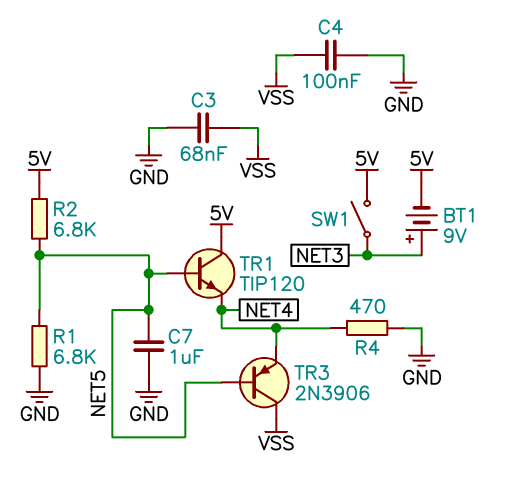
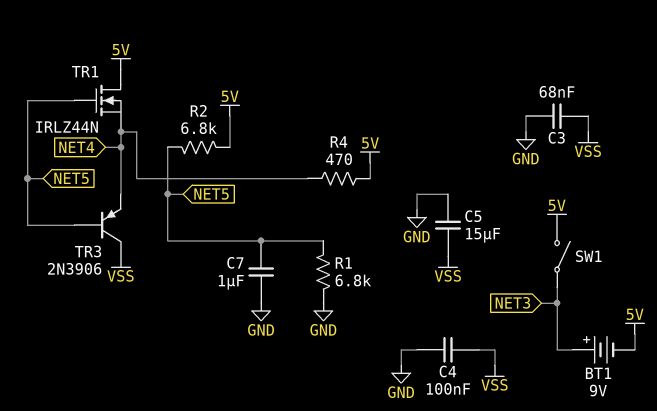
C5: none -> 15uF (GND, VSS)
R4: 470 (GND, NET4) -> 470 (5V, NET4)
TR1: NPN TIP120 (B NET5, C 5V, E NET4) -> NMOS IRLZ44N (G NET5, D 5V, S NET4)

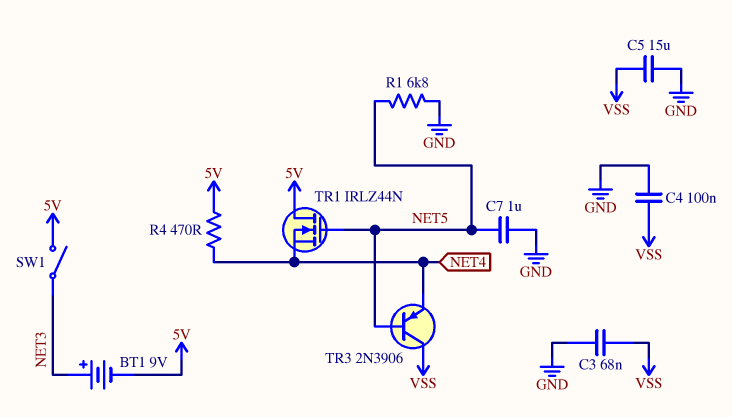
R2: 6.8k (5V, NET5) -> none

